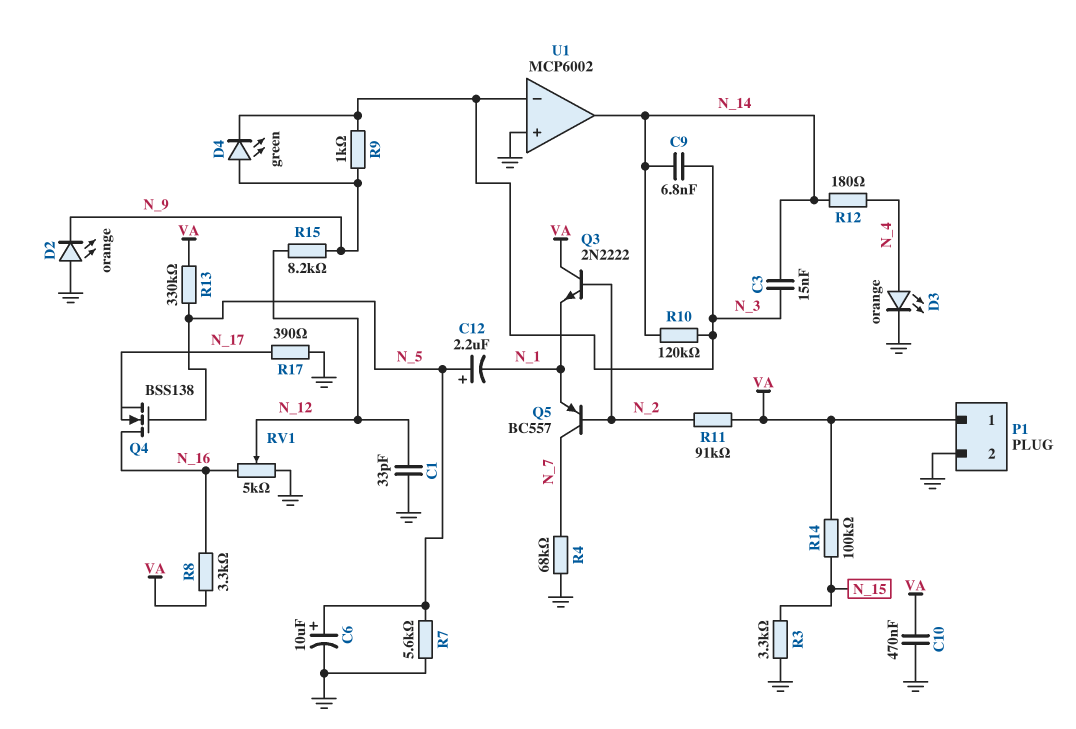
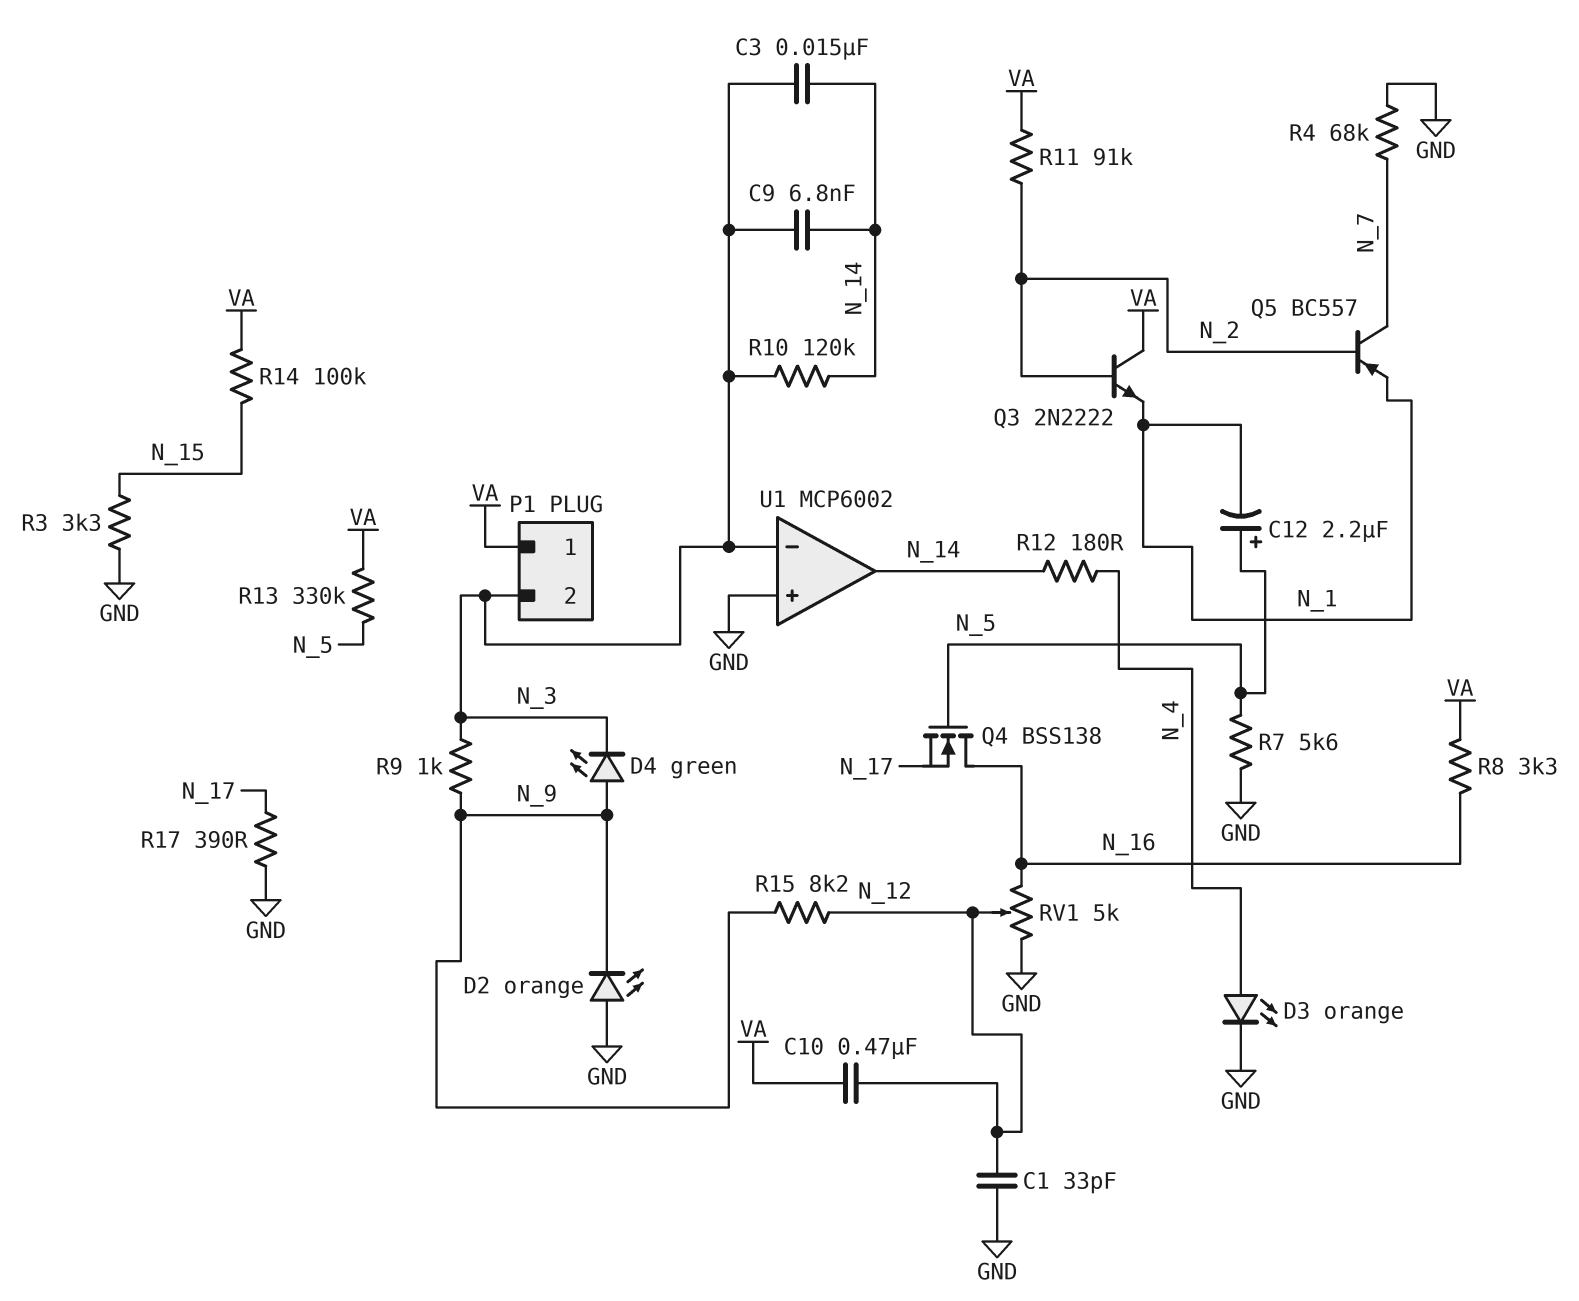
C6: 10uF (plus N_5, minus GND) -> none
C10: 470nF (GND, VA) -> 470nF (N_12, VA)
P1 pin 2: GND -> N_3

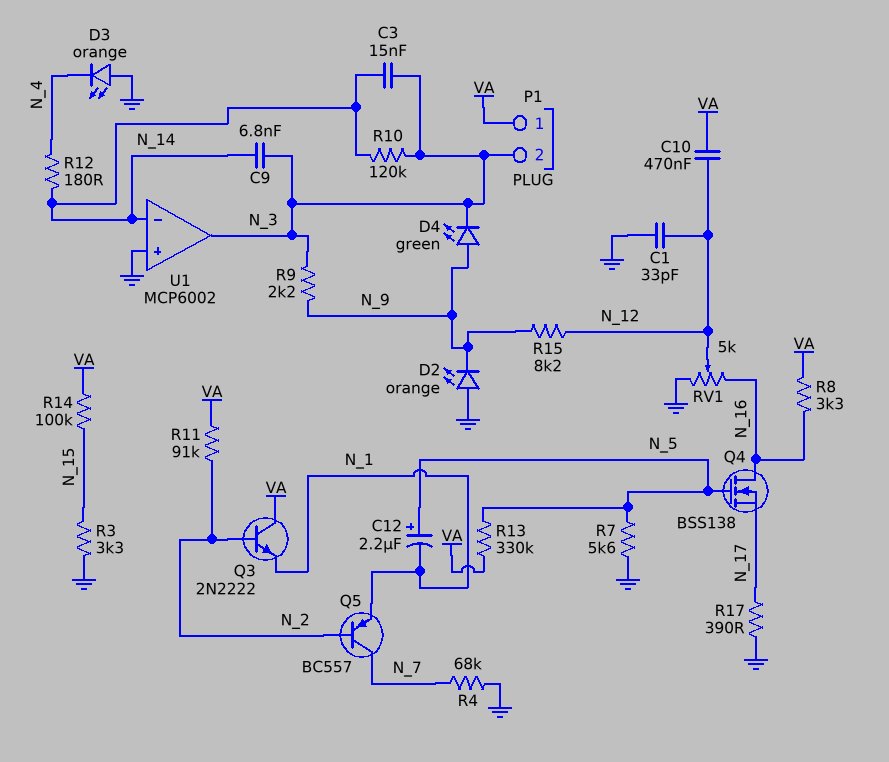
D3: LED orange (A N_4, K GND) -> LED orange (A GND, K N_4)
R9: 1k (N_3, N_9) -> 2.2k (N_3, N_9)
U1 pin in-: N_3 -> N_14
U1 pin out: N_14 -> N_3

